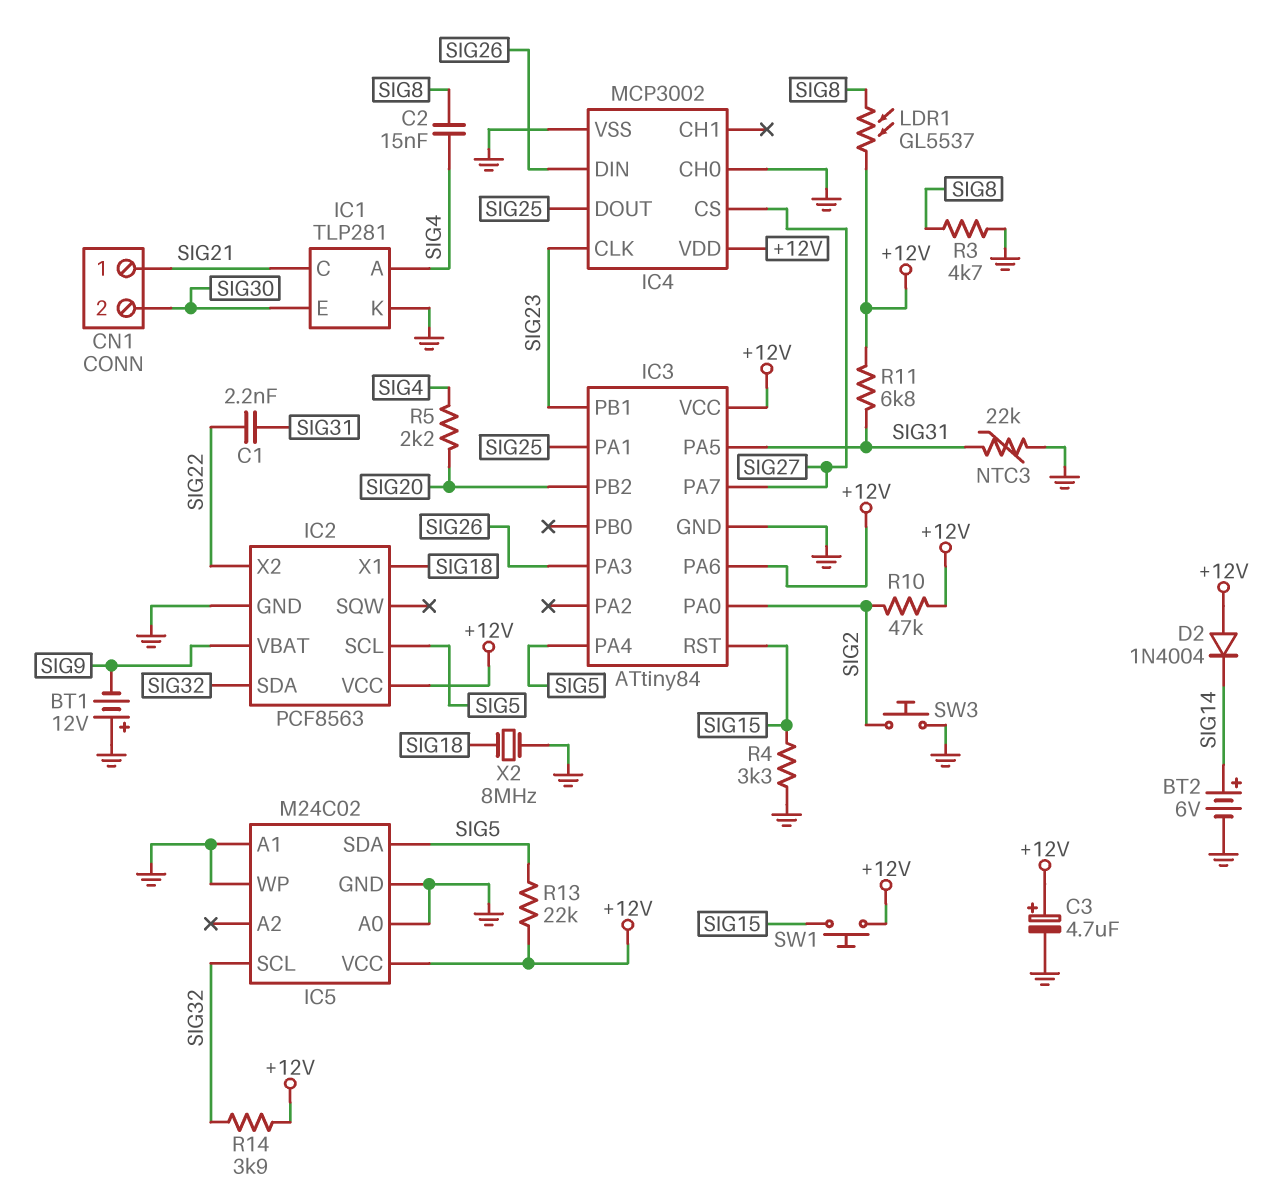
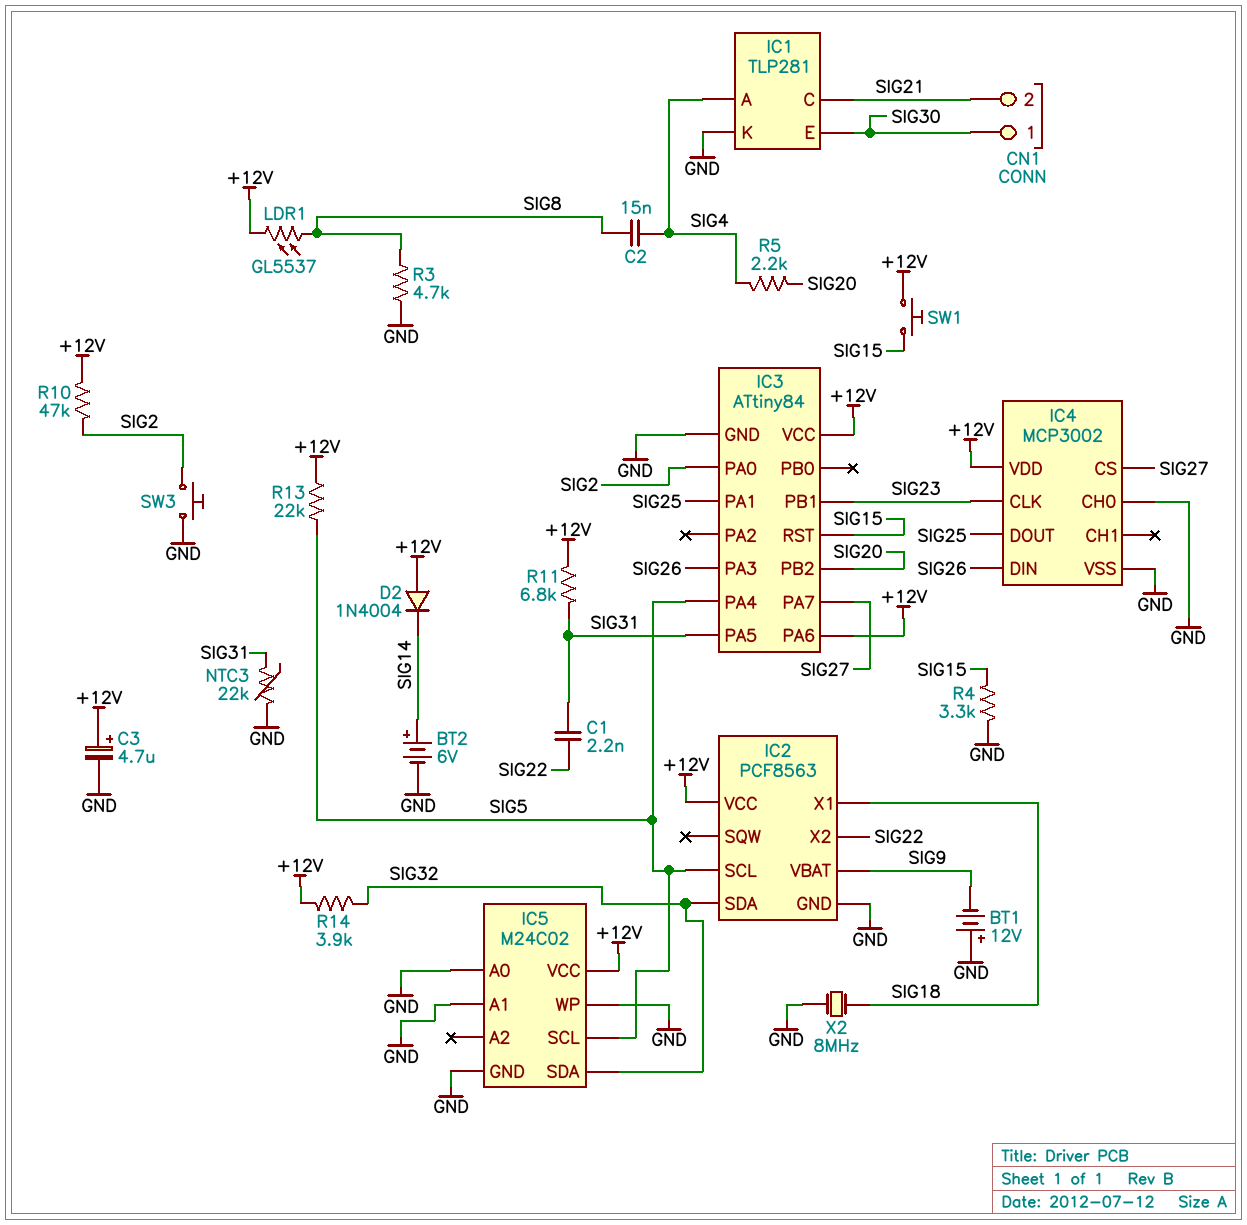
CN1 pin 1: SIG21 -> SIG30
CN1 pin 2: SIG30 -> SIG21
IC5 pin SCL: SIG32 -> SIG5
IC5 pin SDA: SIG5 -> SIG32

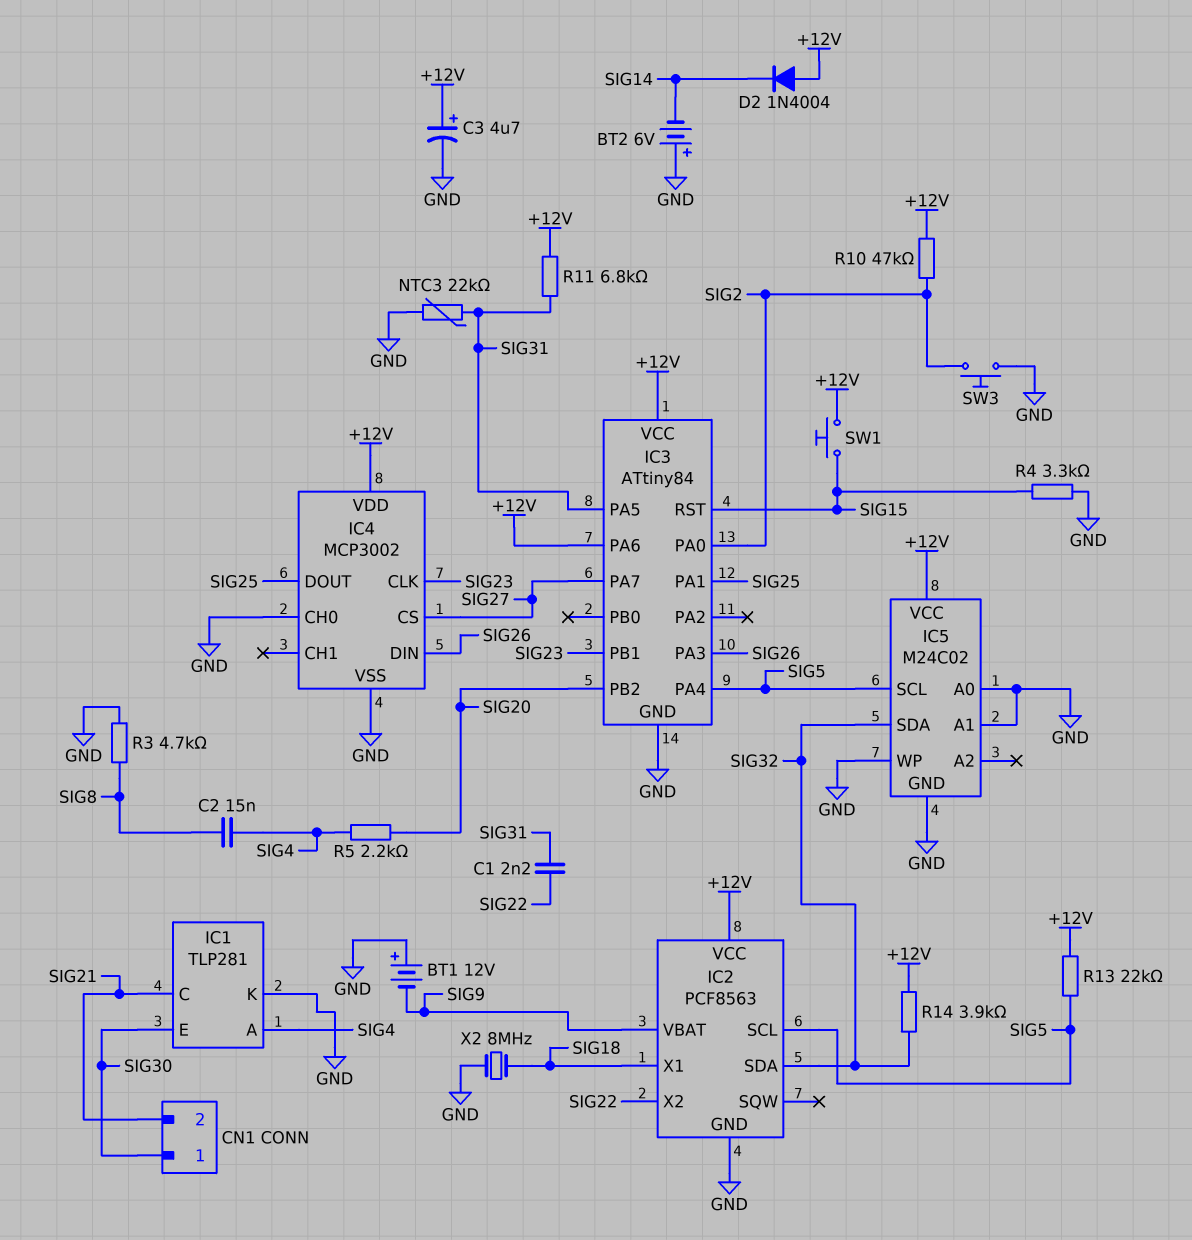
BT2: 6V (plus SIG14, minus GND) -> 6V (plus GND, minus SIG14)
LDR1: GL5537 (+12V, SIG8) -> none

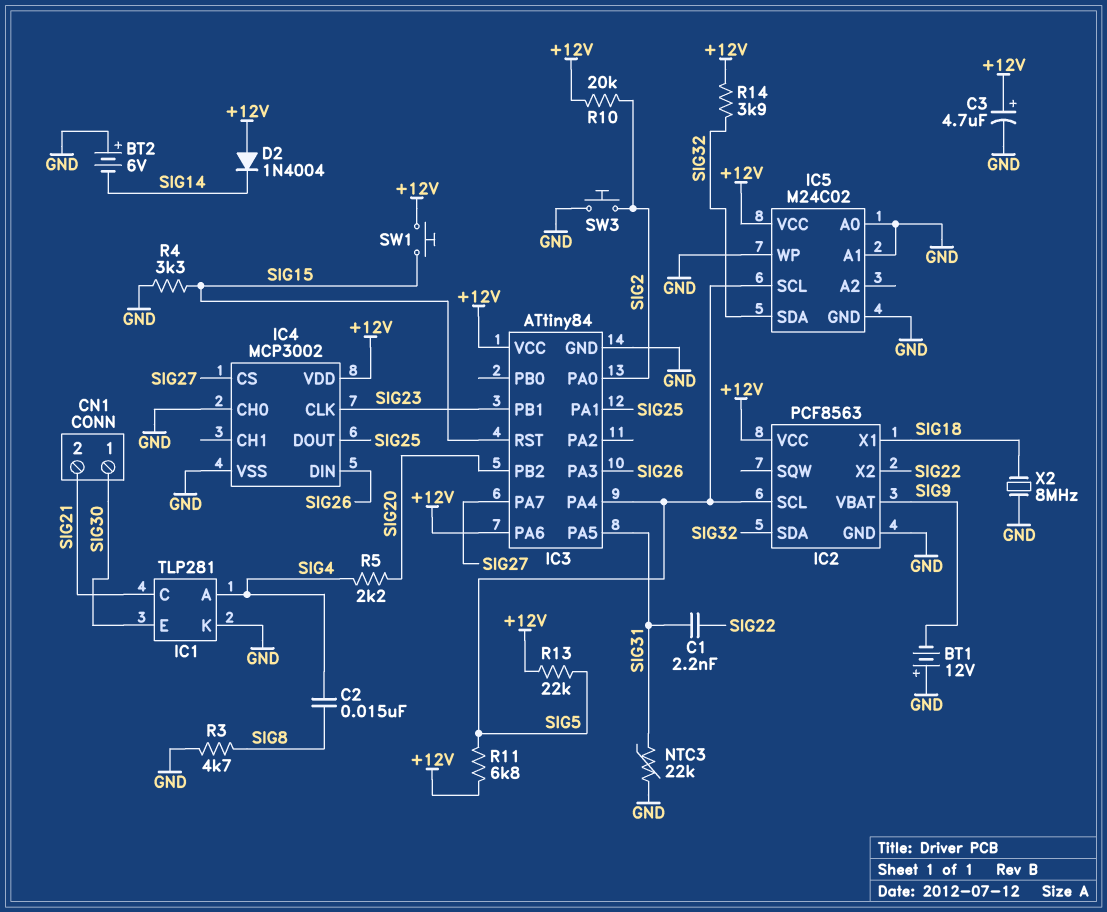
R10: 47k (+12V, SIG2) -> 20k (+12V, SIG2)
R11: 6.8k (+12V, SIG31) -> 6.8k (+12V, SIG5)

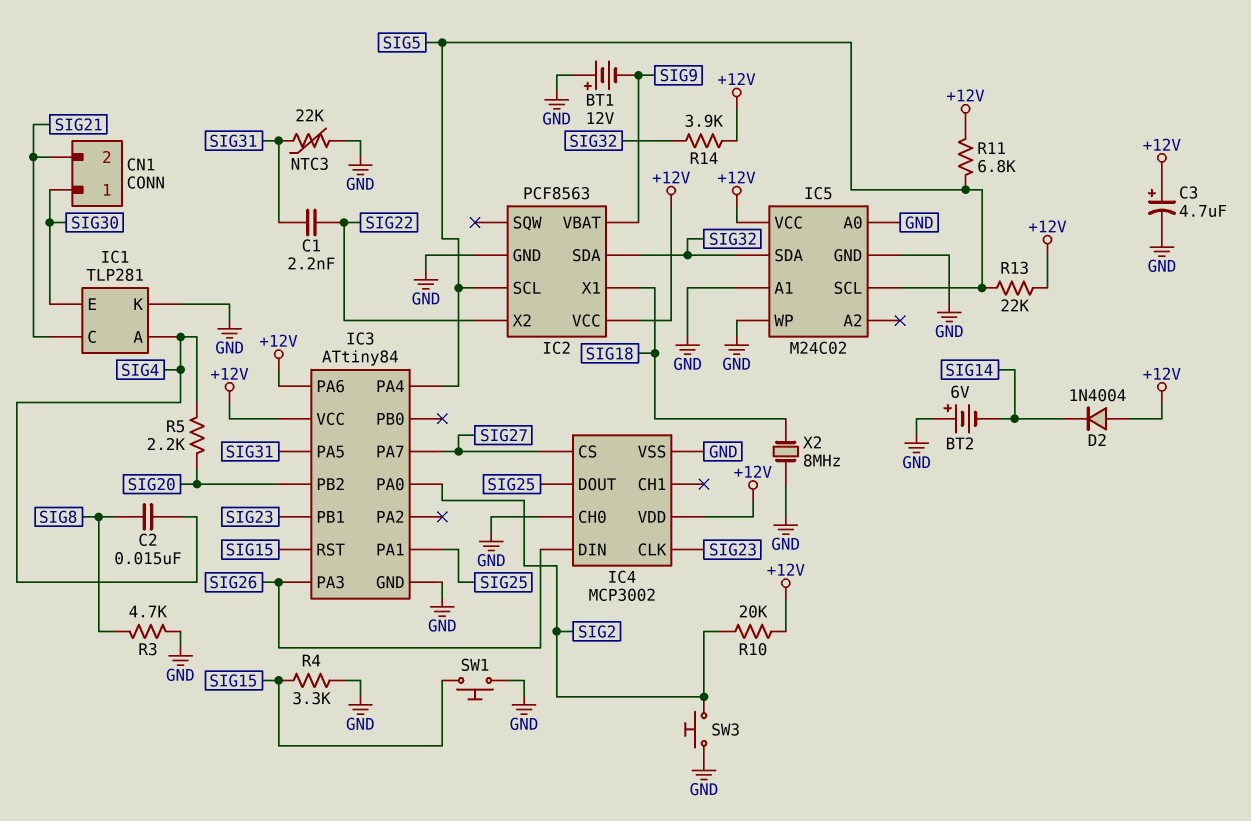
SW1: button (+12V, SIG15) -> button (GND, SIG15)

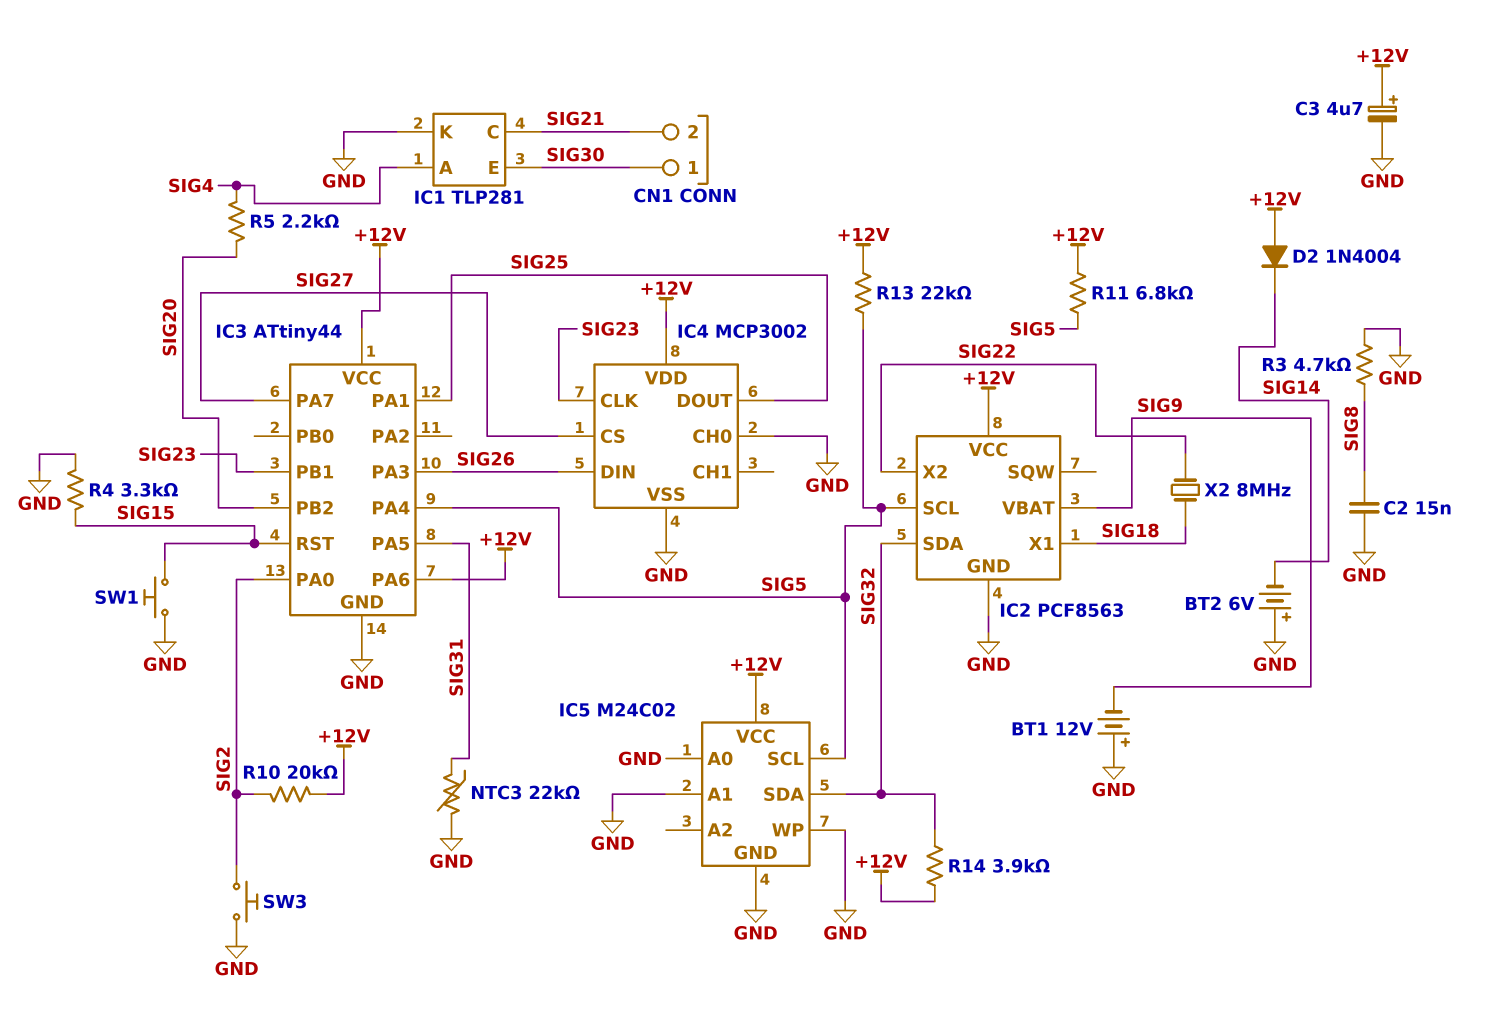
C1: 2.2nF (SIG22, SIG31) -> none
C2: 15nF (SIG4, SIG8) -> 15nF (GND, SIG8)
IC3: ATtiny84 -> ATtiny44
X2: 8MHz (GND, SIG18) -> 8MHz (SIG18, SIG22)

